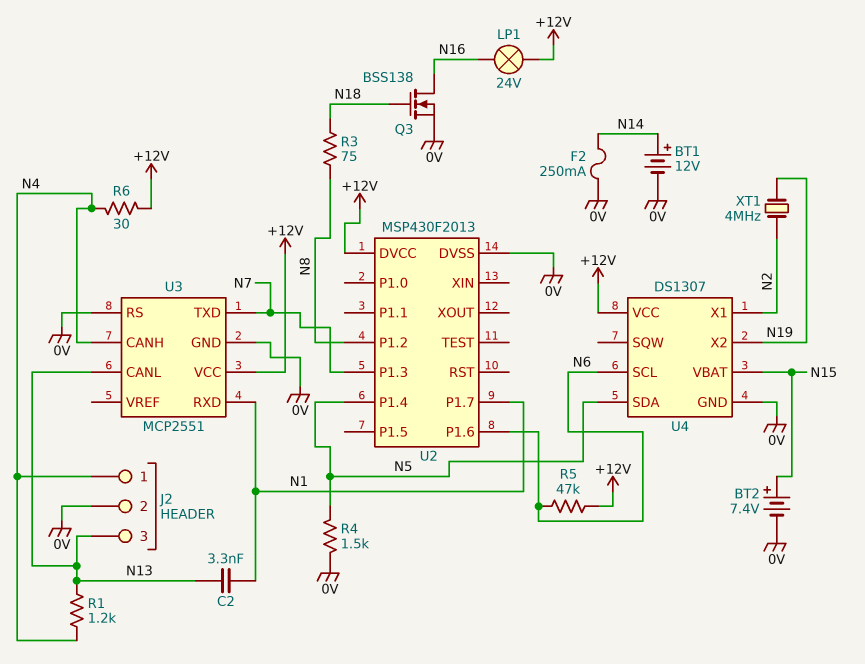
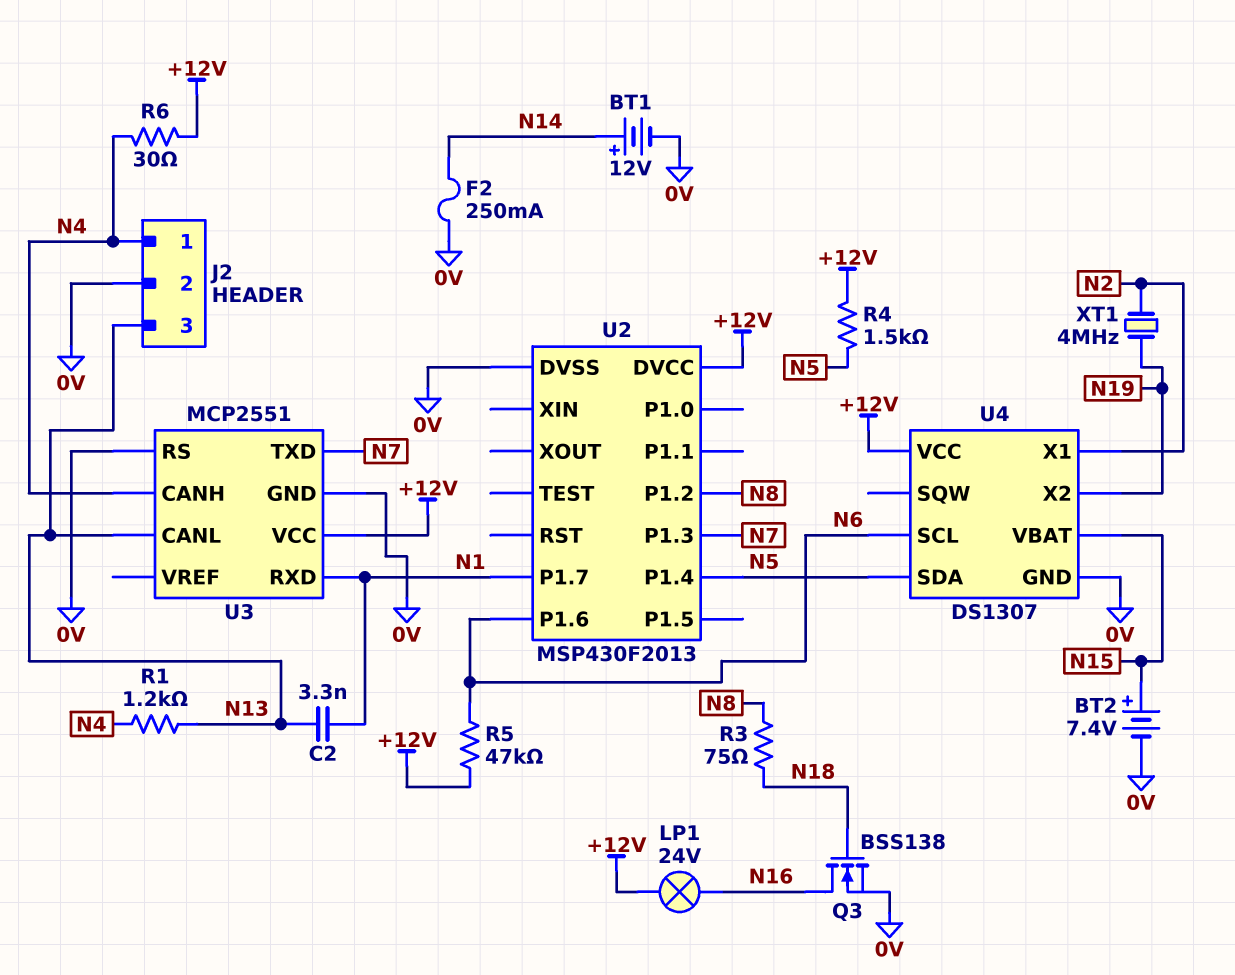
R4: 1.5k (0V, N5) -> 1.5k (+12V, N5)

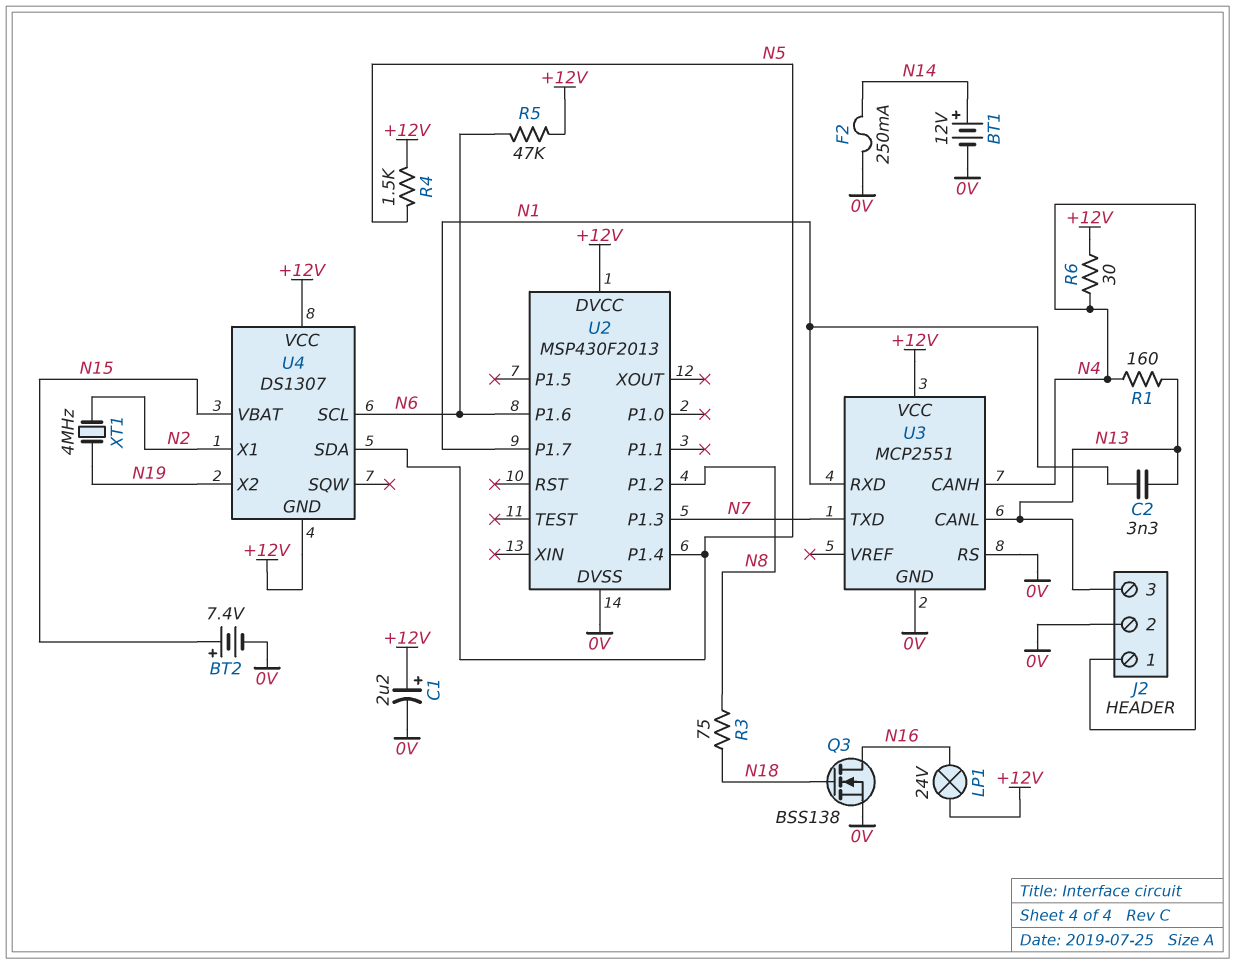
C1: none -> 2.2uF (plus +12V, minus 0V)
R1: 1.2k (N4, N13) -> 160 (N4, N13)
U4 pin GND: 0V -> +12V

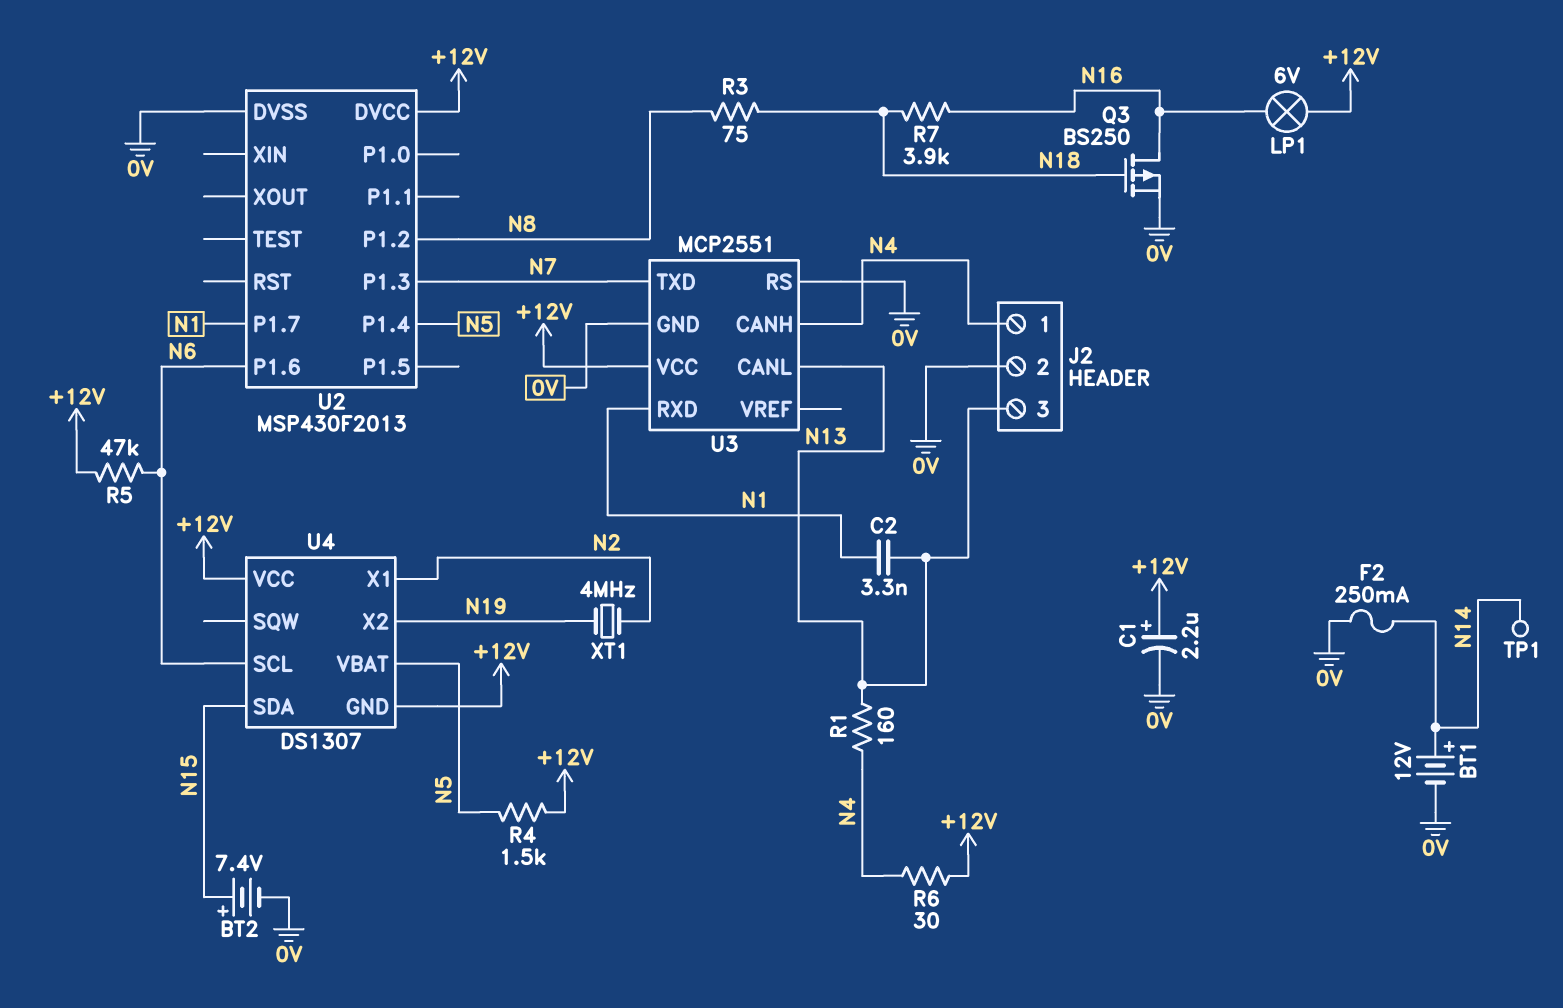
LP1: lamp 24V (+12V, N16) -> lamp 6V (+12V, N16)
Q3: NMOS BSS138 (G N18, D N16, S 0V) -> PMOS BS250 (G N18, D N16, S 0V)
R7: none -> 3.9k (N16, N18)
TP1: none -> test point (N14)
U4 pin SDA: N5 -> N15
U4 pin VBAT: N15 -> N5

